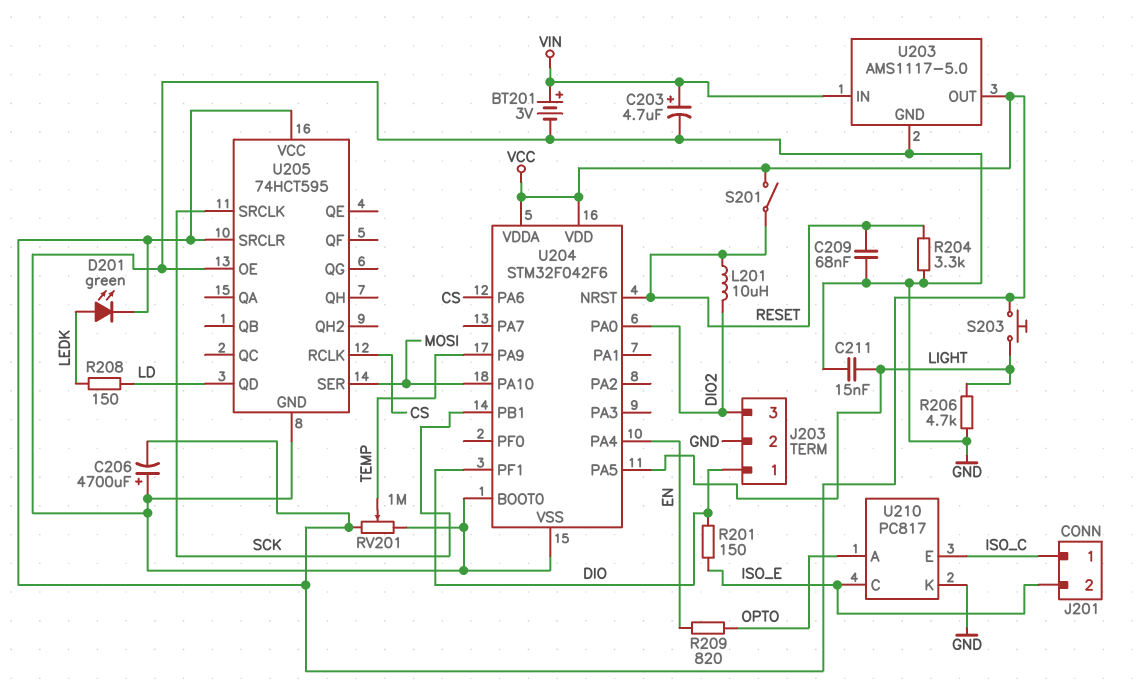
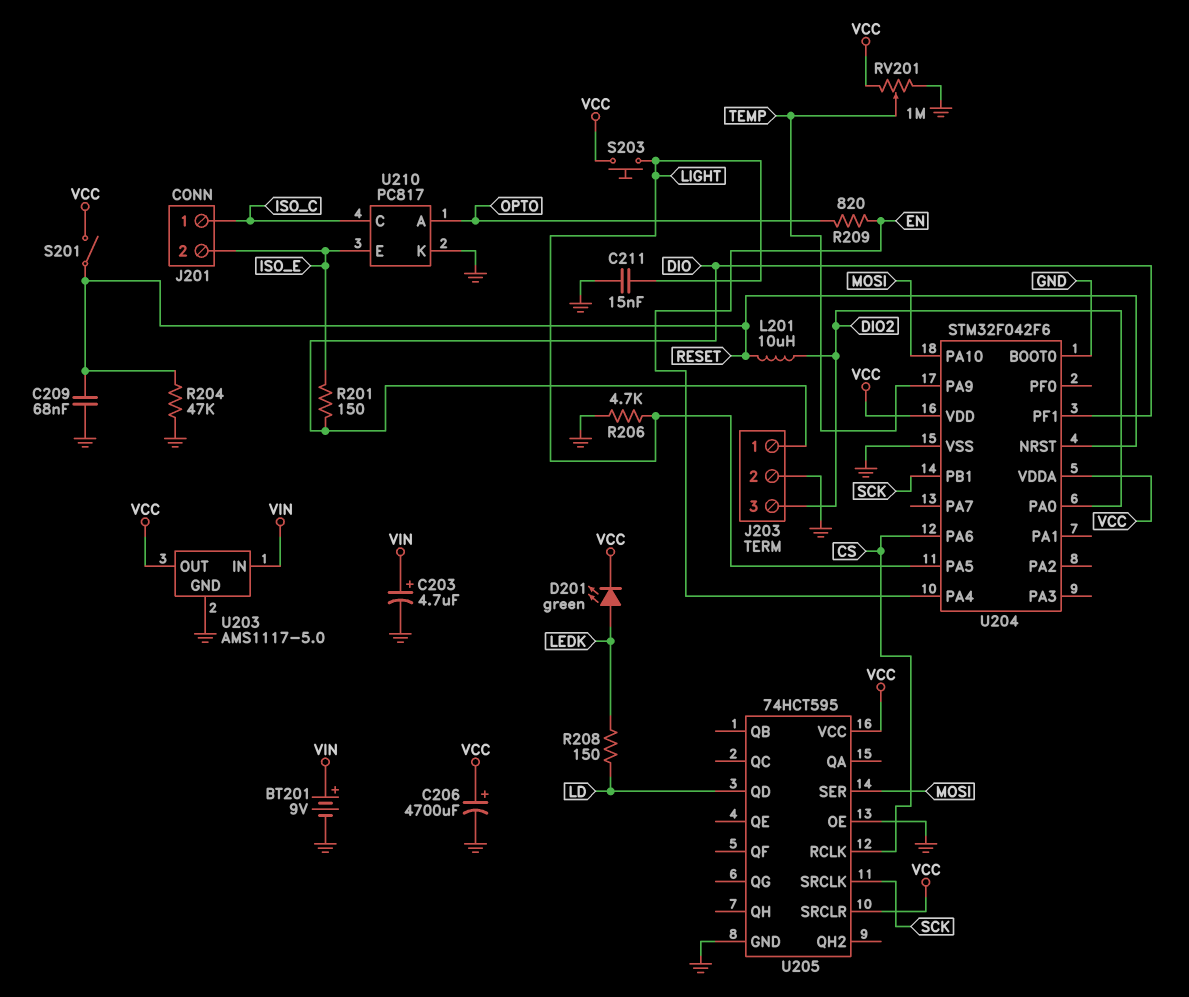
BT201: 3V (plus VIN, minus GND) -> 9V (plus VIN, minus GND)
C206: 4700uF (plus GND, minus VCC) -> 4700uF (plus VCC, minus GND)
R204: 3.3k (GND, RESET) -> 47k (GND, RESET)
U210 pin C: ISO_E -> ISO_C
U210 pin E: ISO_C -> ISO_E

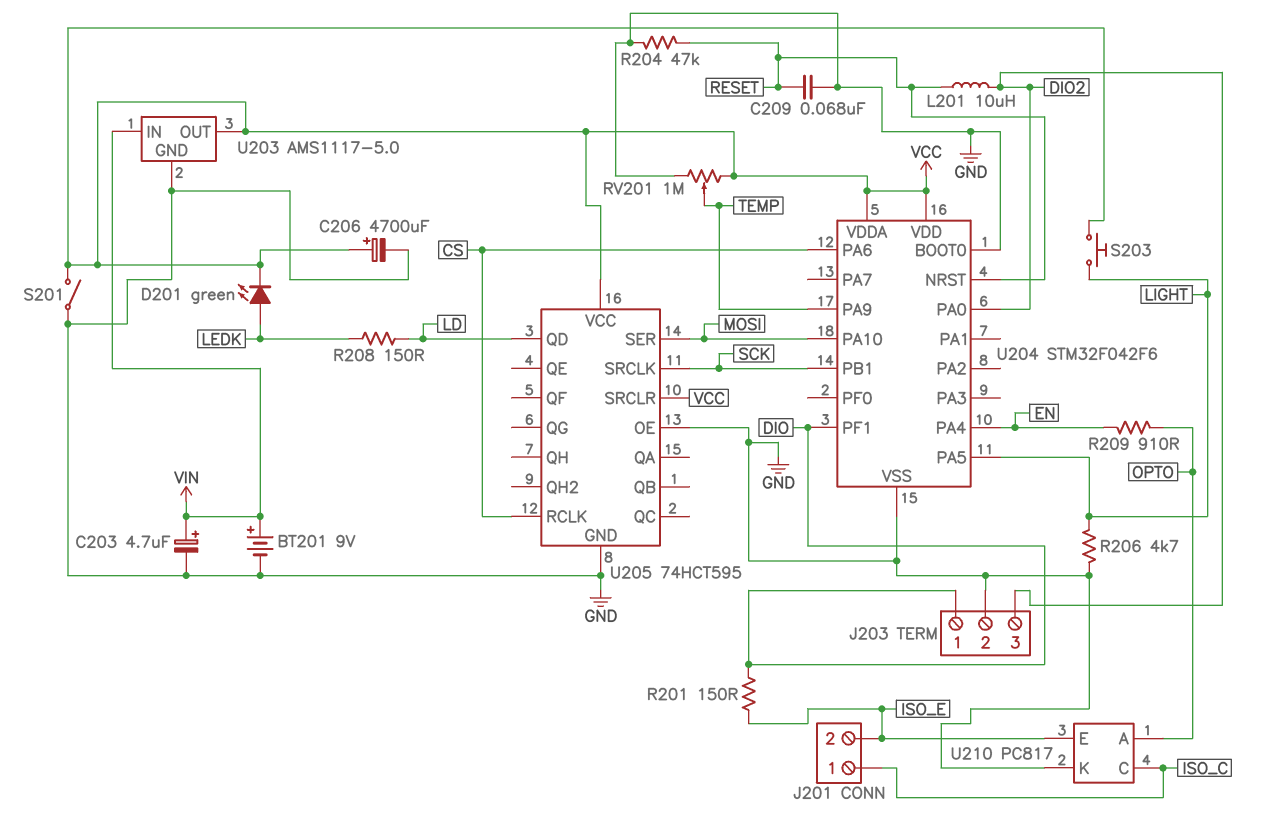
C211: 15nF (GND, LIGHT) -> none
R209: 820 (EN, OPTO) -> 910 (EN, OPTO)
S201: switch (RESET, VCC) -> switch (GND, VCC)

